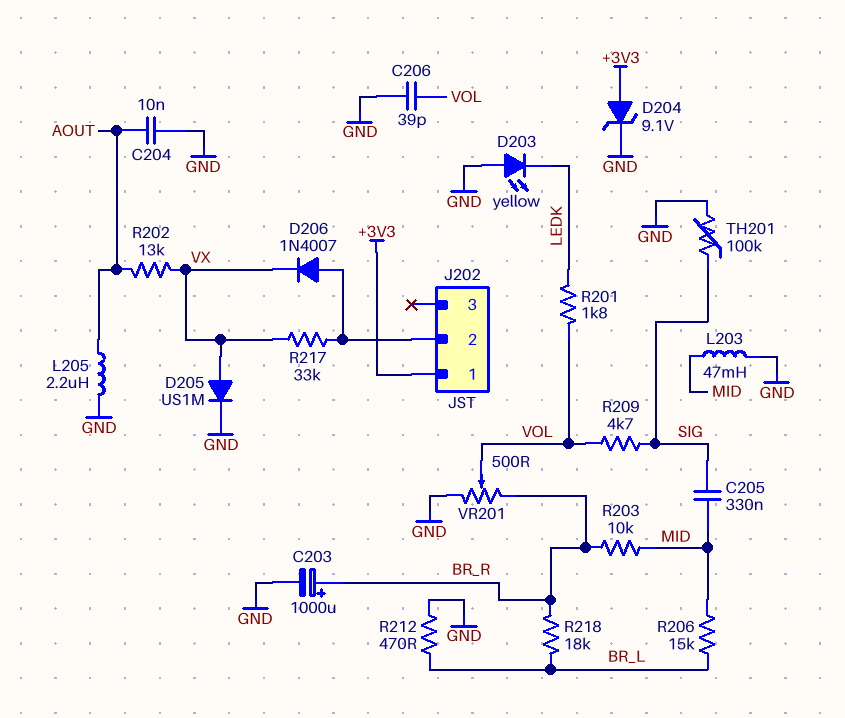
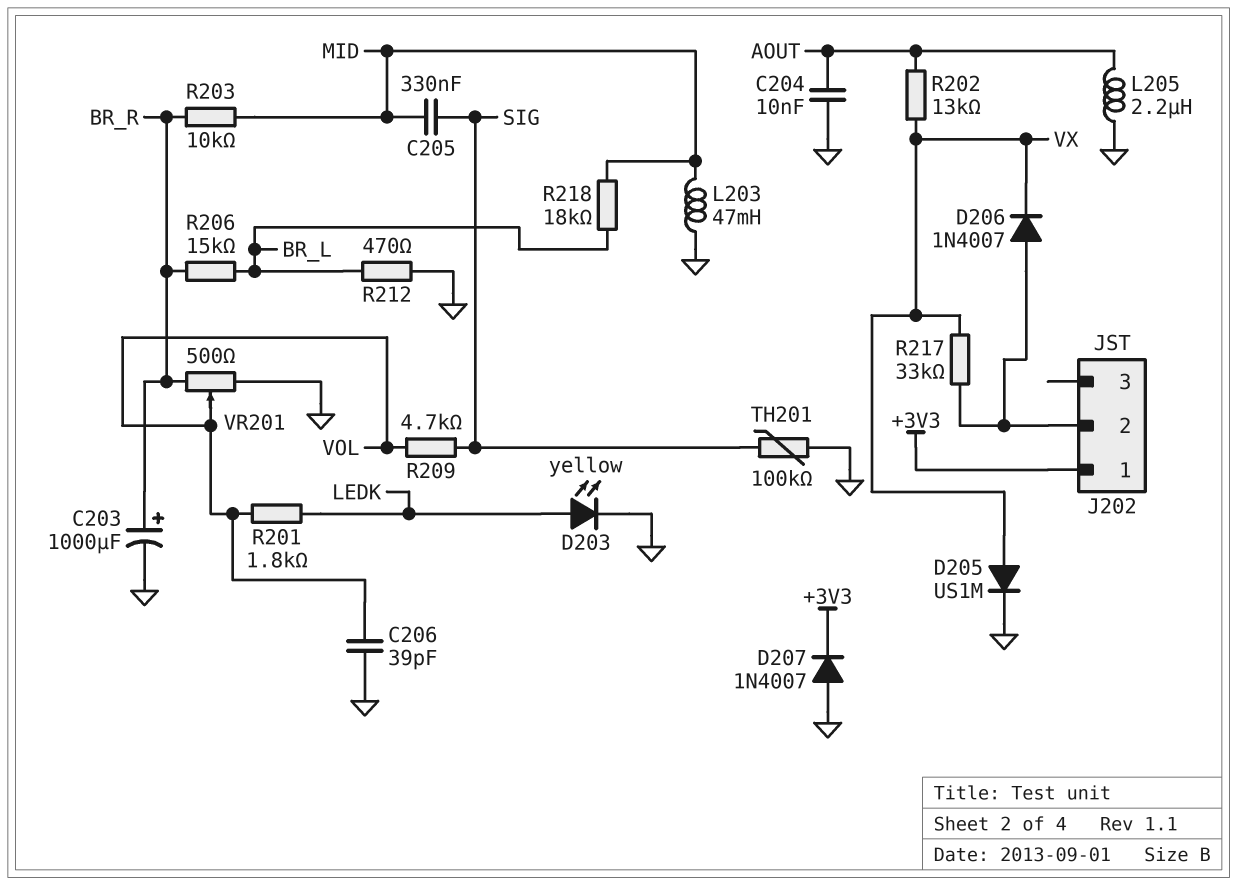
D203: LED yellow (A GND, K LEDK) -> LED yellow (A LEDK, K GND)
D204: zener 9.1V (A +3V3, K GND) -> none
D207: none -> diode 1N4007 (A GND, K +3V3)
R206: 15k (BR_L, MID) -> 15k (BR_L, BR_R)
R218: 18k (BR_L, BR_R) -> 18k (BR_L, MID)

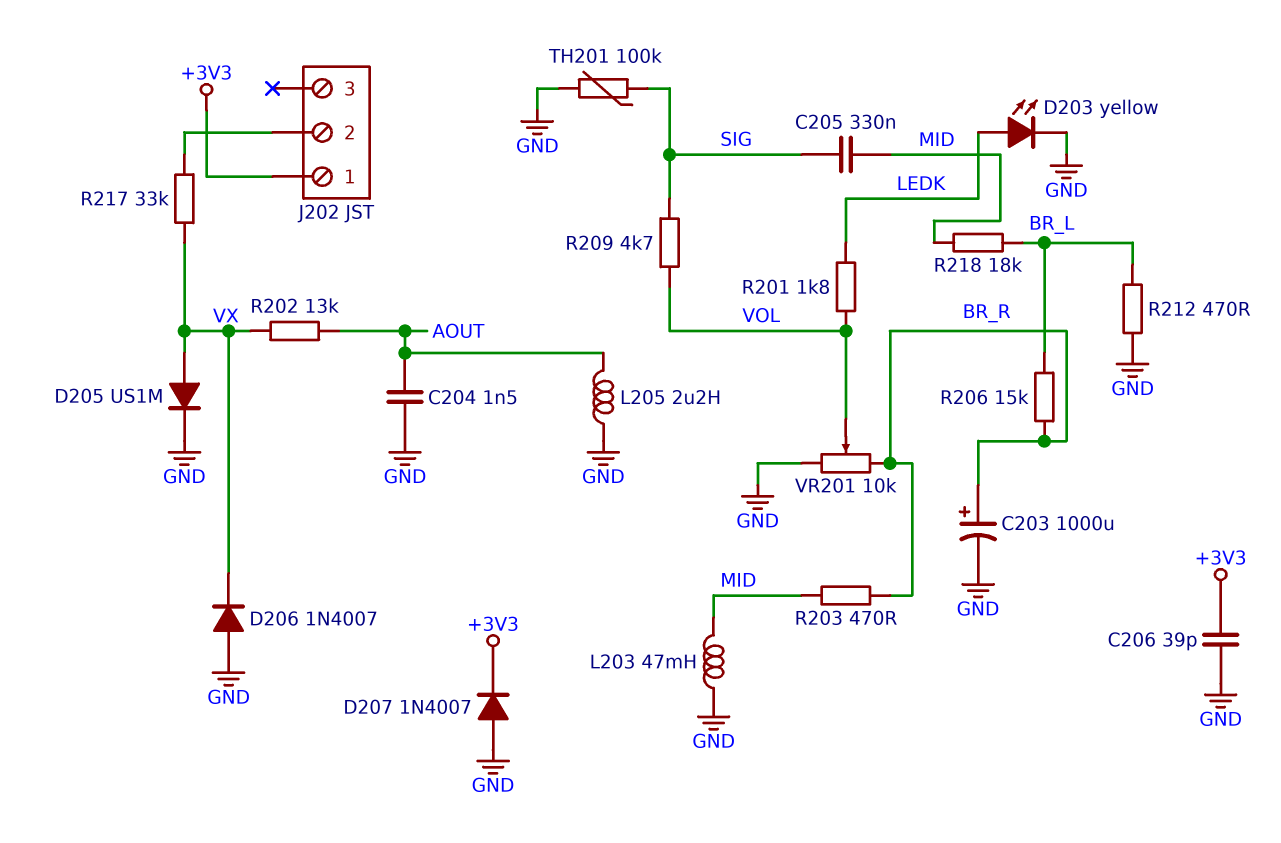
C204: 10nF (AOUT, GND) -> 1.5nF (AOUT, GND)
C206: 39pF (GND, VOL) -> 39pF (+3V3, GND)
D206: diode 1N4007 (A J202/2, K VX) -> diode 1N4007 (A GND, K VX)
R203: 10k (BR_R, MID) -> 470 (BR_R, MID)
VR201: 500 (BR_R, GND, wiper VOL) -> 10k (BR_R, GND, wiper VOL)

